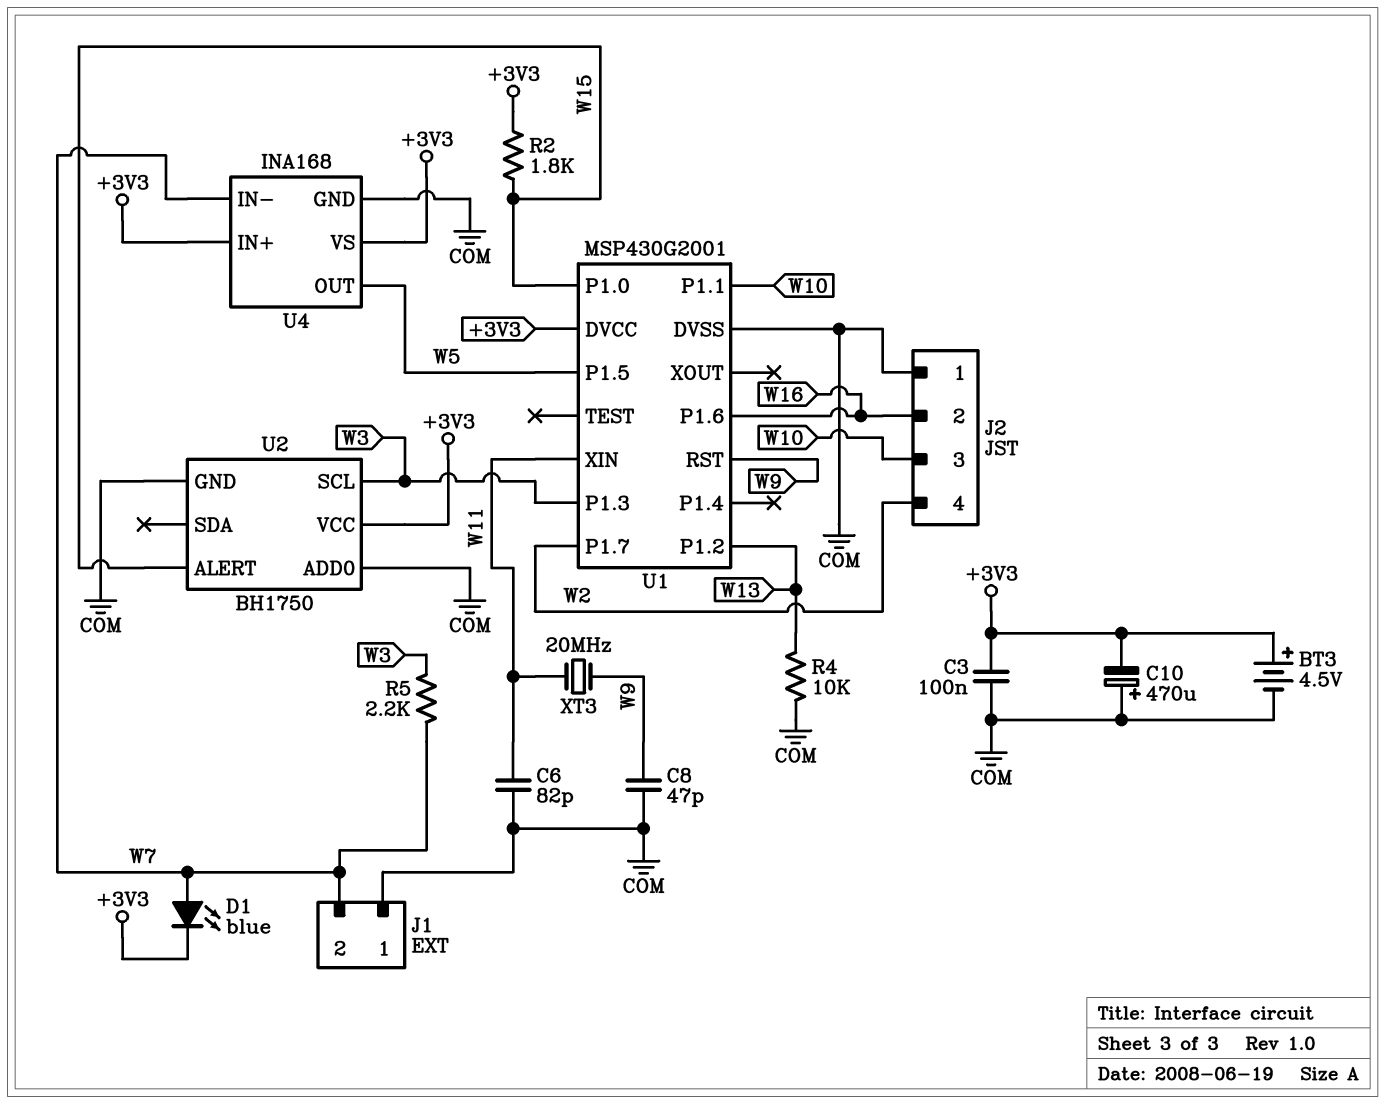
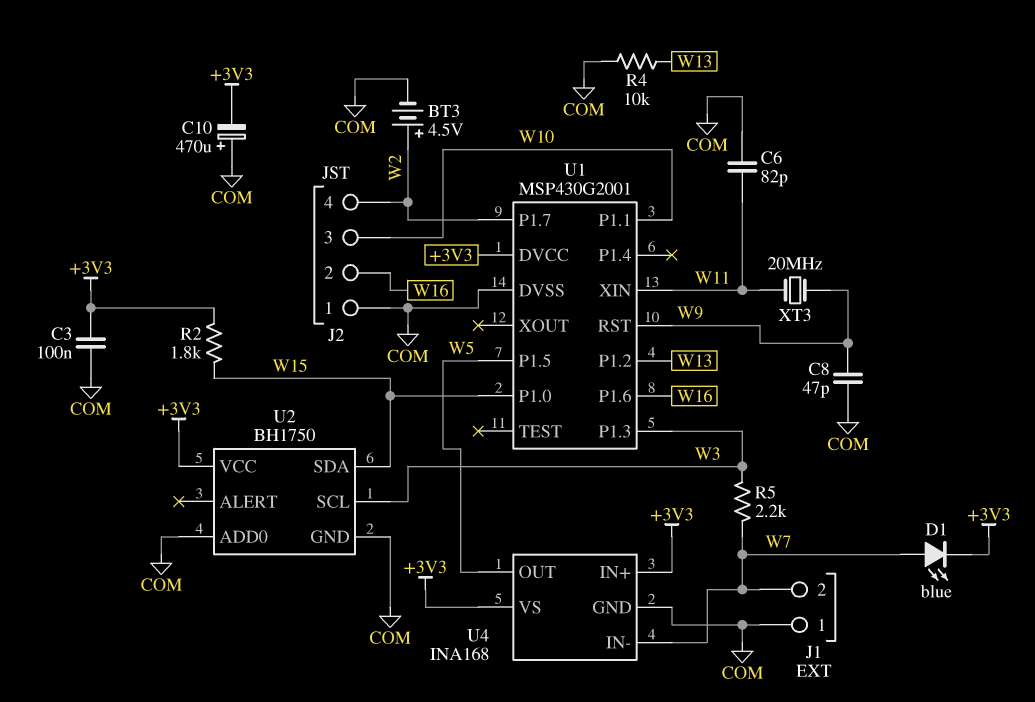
BT3: 4.5V (plus +3V3, minus COM) -> 4.5V (plus W2, minus COM)
U2 pin ALERT: W15 -> none
U2 pin SDA: none -> W15

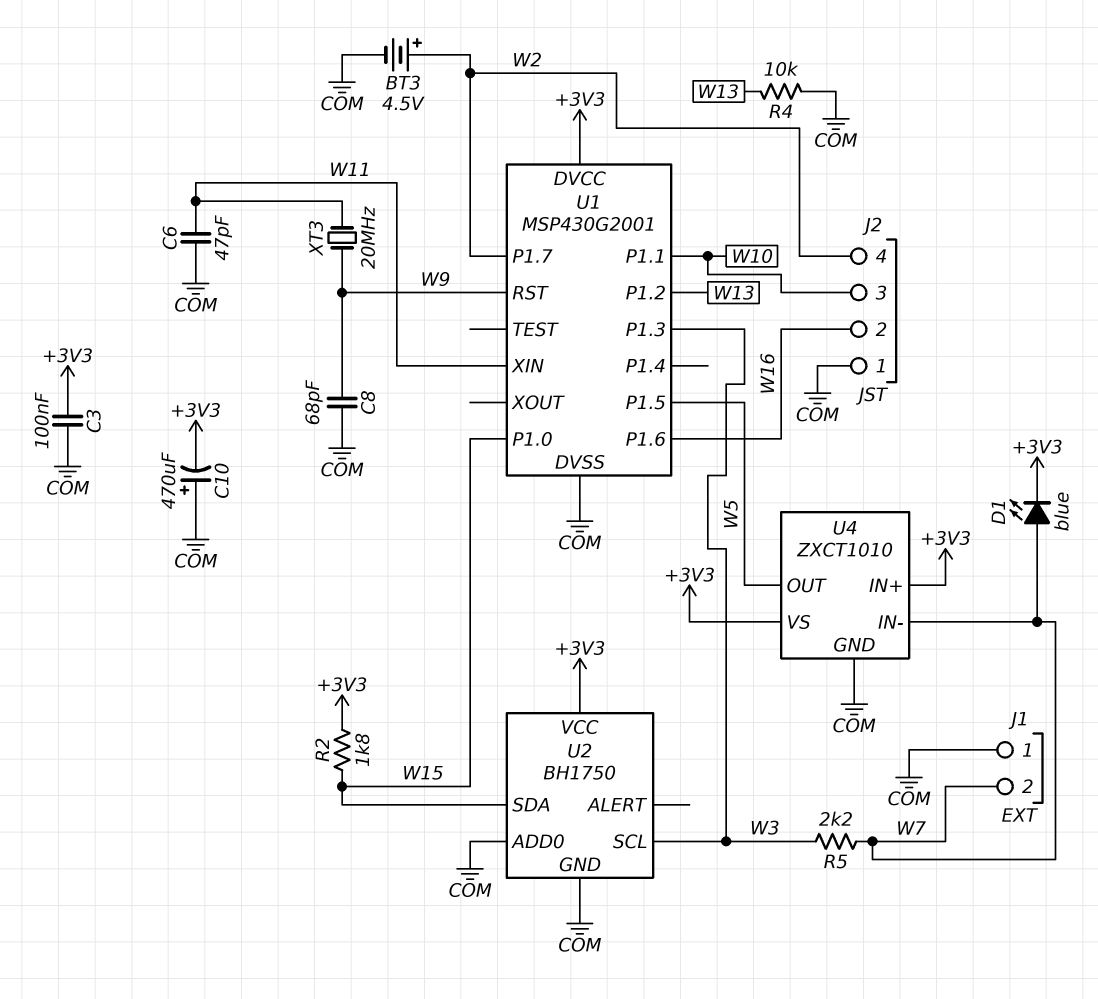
C6: 82pF (COM, W11) -> 47pF (COM, W11)
C8: 47pF (COM, W9) -> 68pF (COM, W9)
U4: INA168 -> ZXCT1010

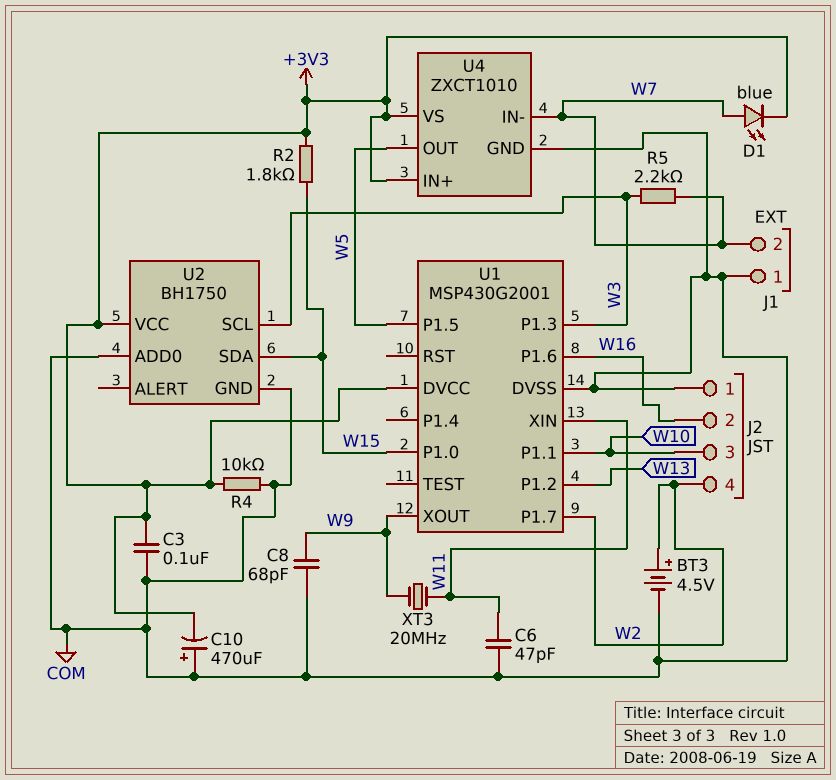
R4: 10k (COM, W13) -> 10k (+3V3, COM)
U1 pin RST: W9 -> none
U1 pin XOUT: none -> W9

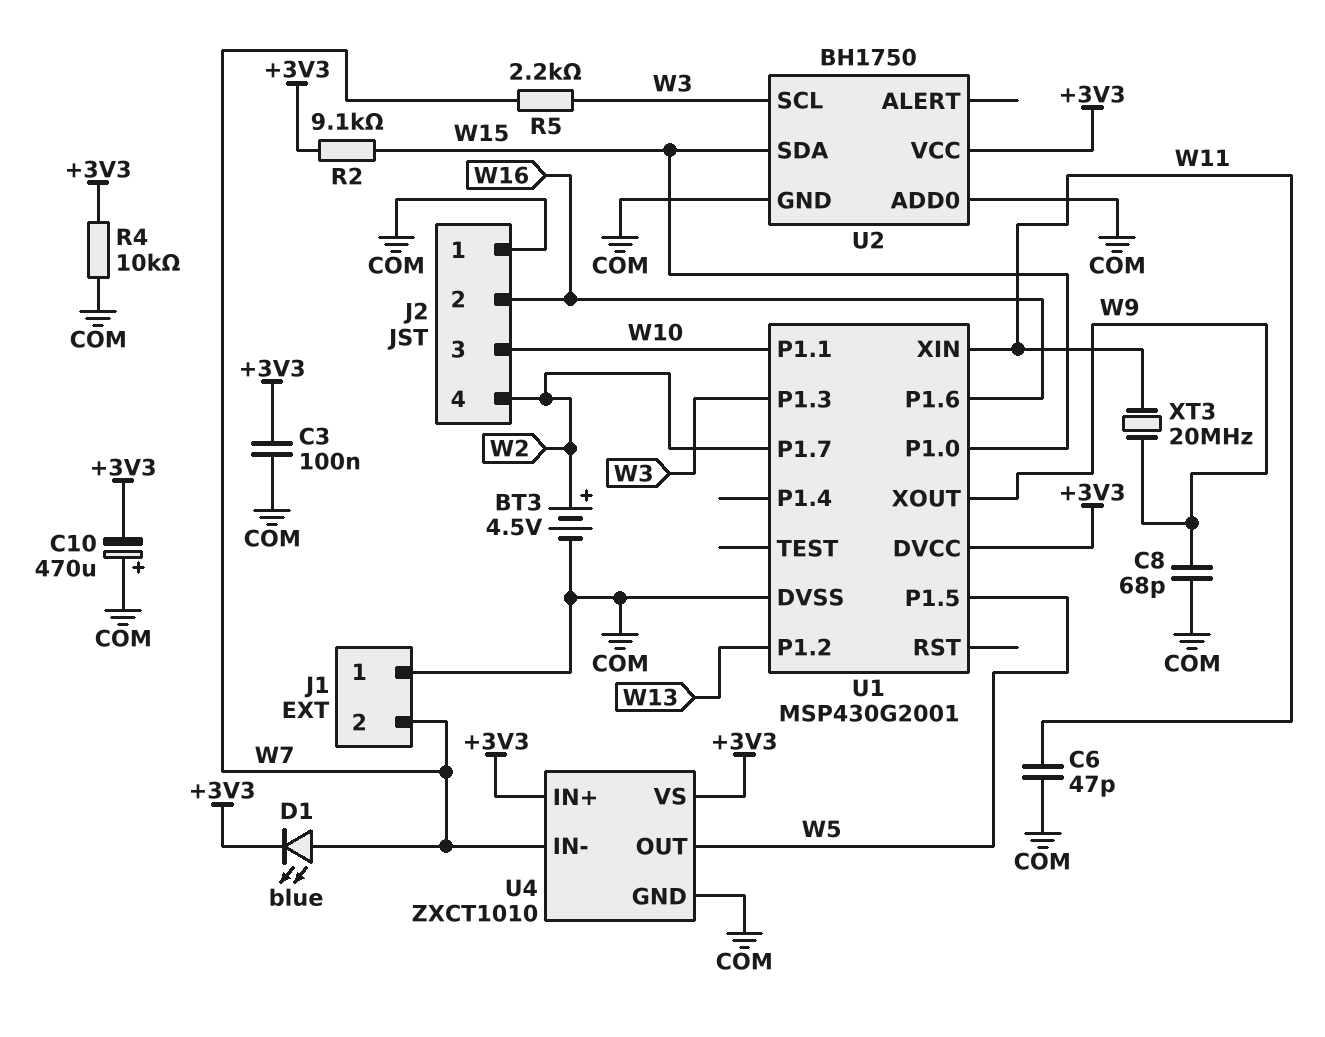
R2: 1.8k (+3V3, W15) -> 9.1k (+3V3, W15)

